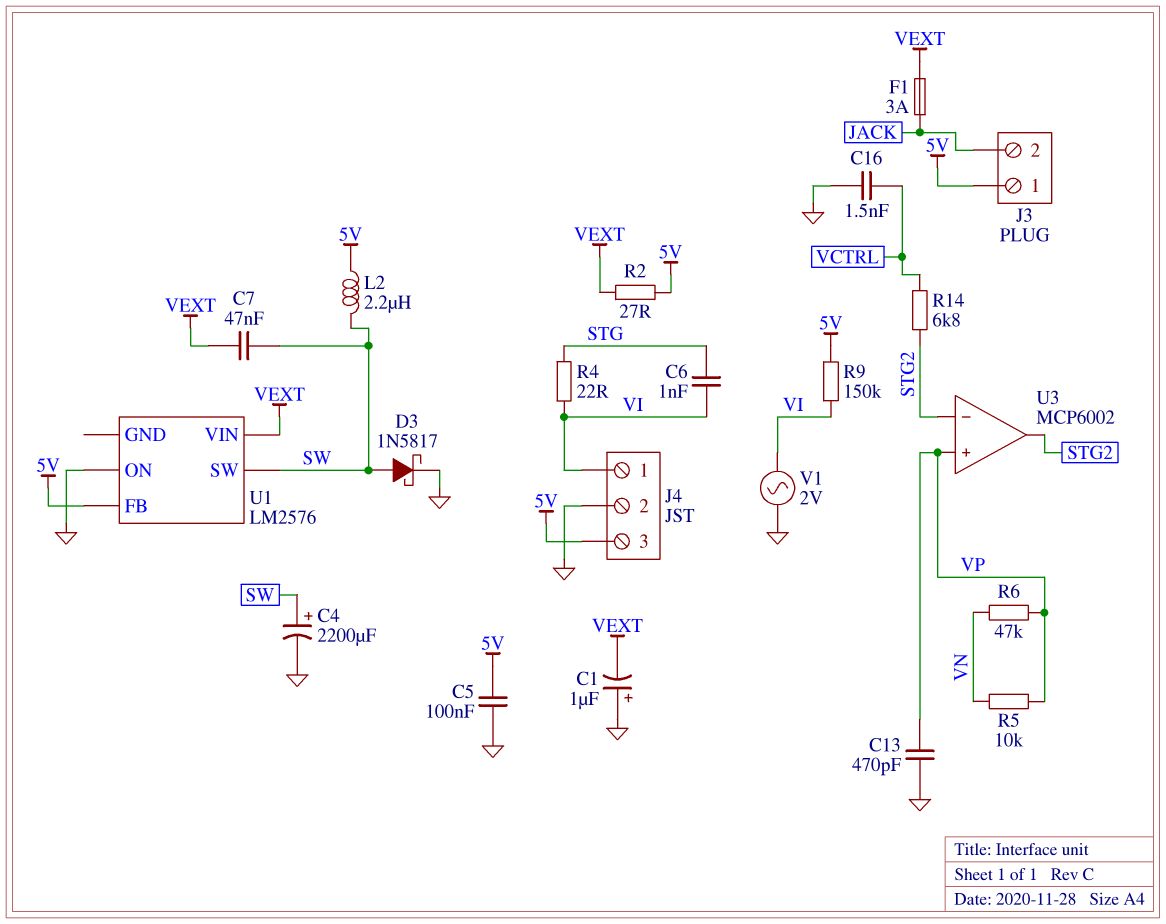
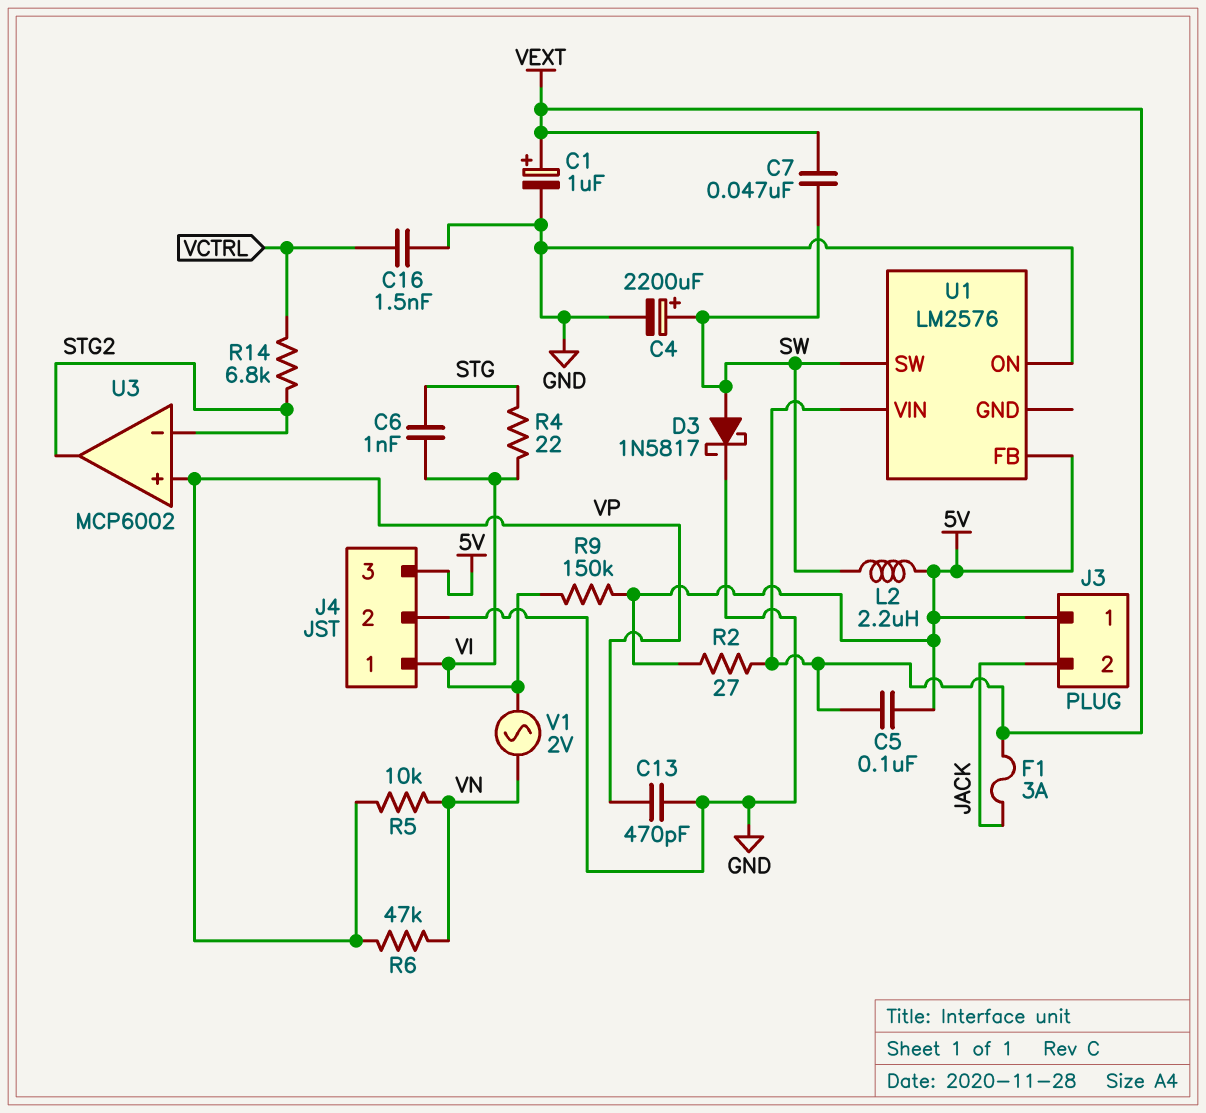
C1: 1uF (plus GND, minus VEXT) -> 1uF (plus VEXT, minus GND)
C5: 100nF (5V, GND) -> 100nF (5V, VEXT)
V1: AC 2V (GND, VI) -> AC 2V (VI, VN)

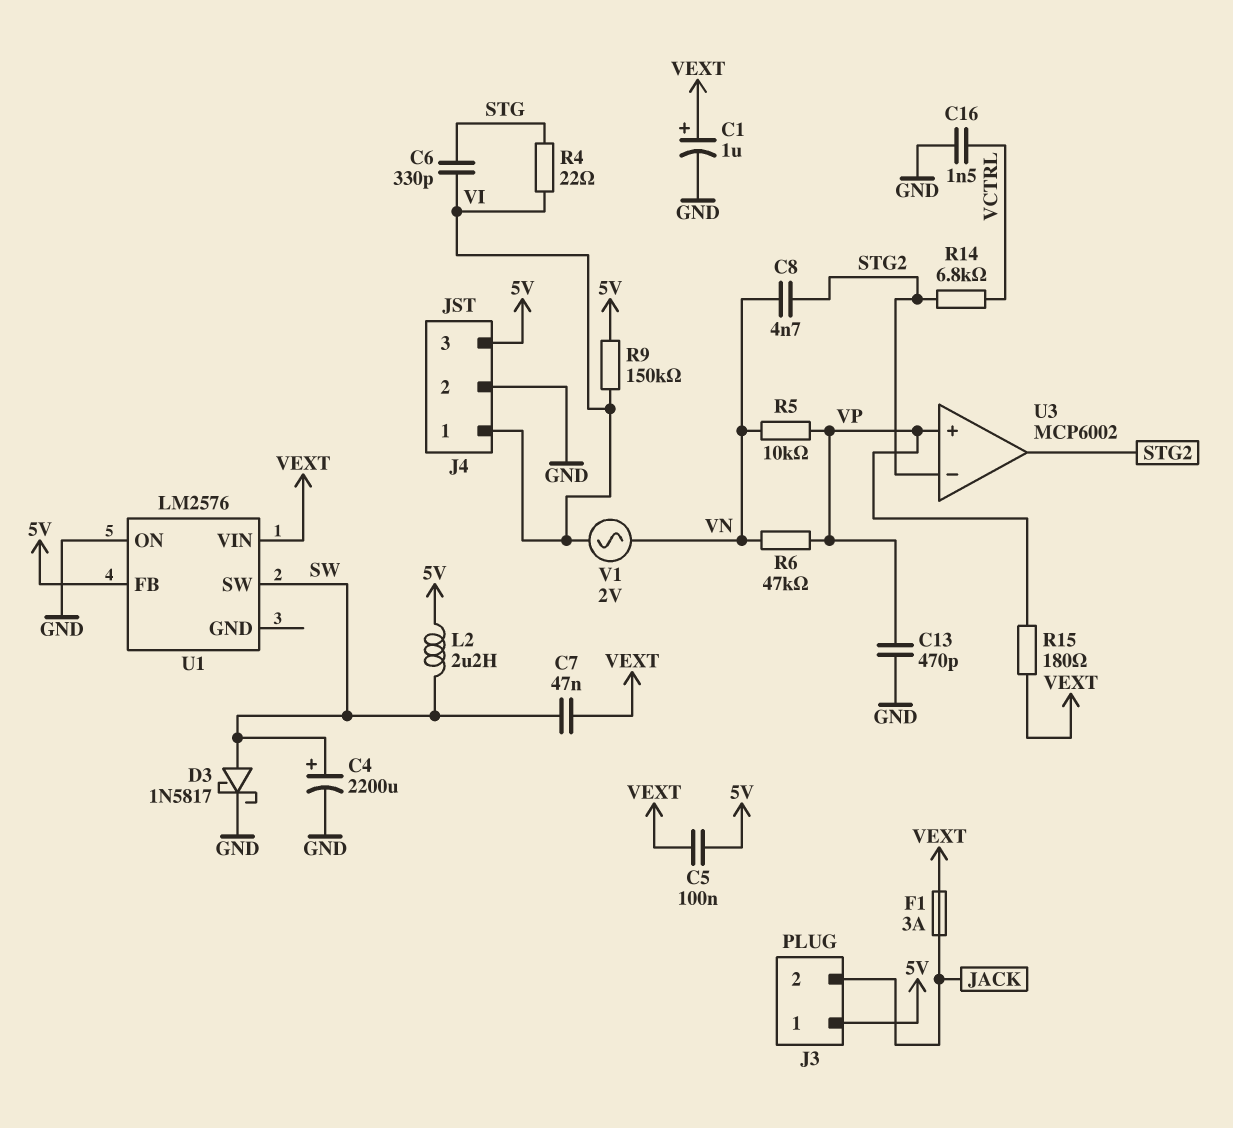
C6: 1nF (STG, VI) -> 330pF (STG, VI)
C8: none -> 4.7nF (STG2, VN)
R2: 27 (5V, VEXT) -> none
R15: none -> 180 (VEXT, VP)

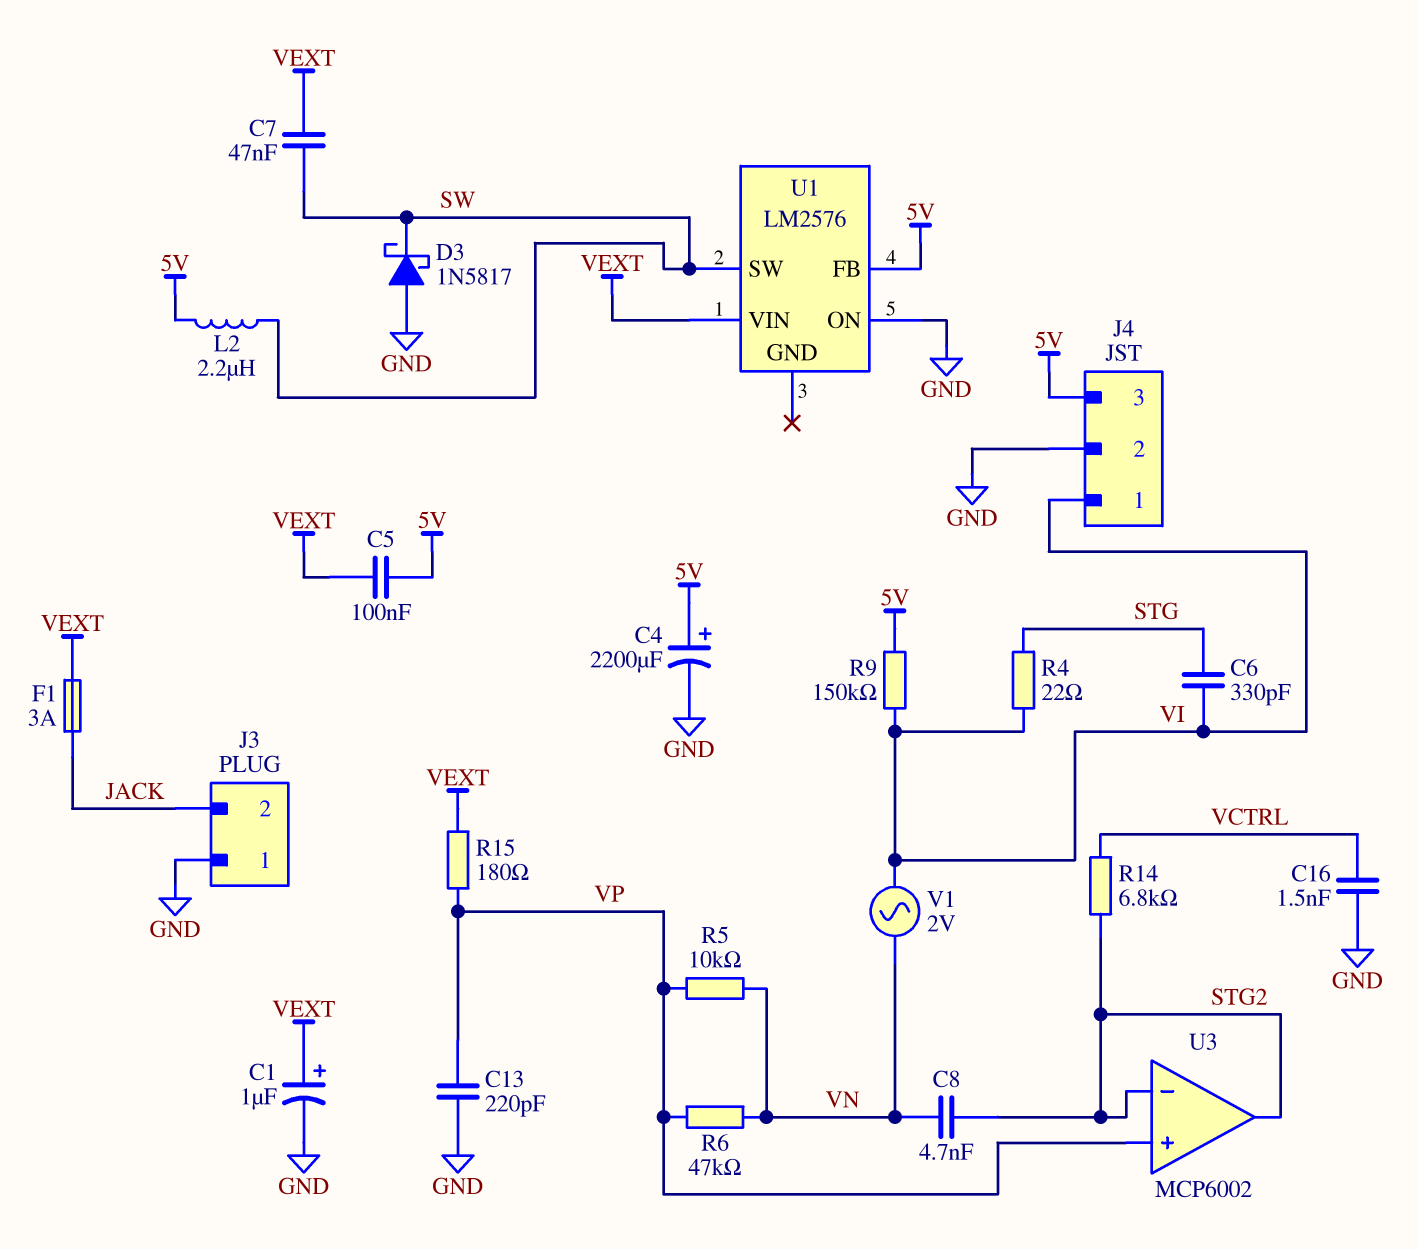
C4: 2200uF (plus SW, minus GND) -> 2200uF (plus 5V, minus GND)
C13: 470pF (GND, VP) -> 220pF (GND, VP)
D3: schottky 1N5817 (A SW, K GND) -> schottky 1N5817 (A GND, K SW)
J3 pin 1: 5V -> GND

